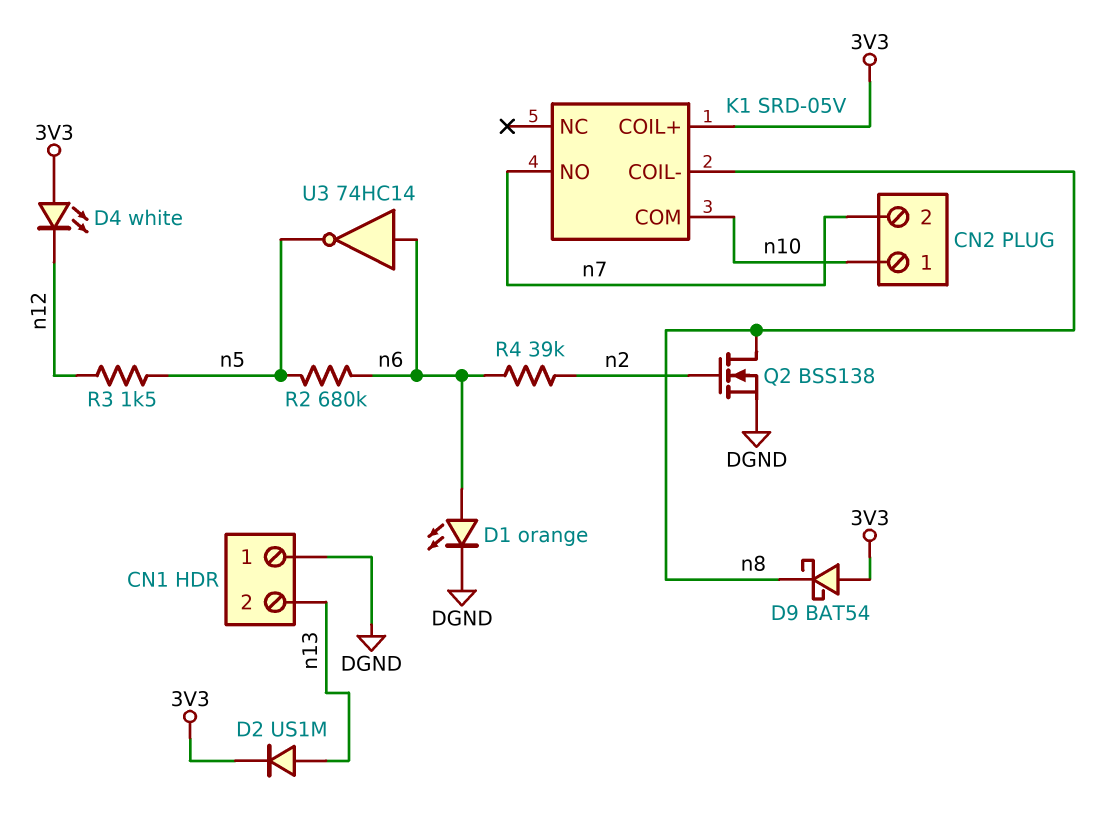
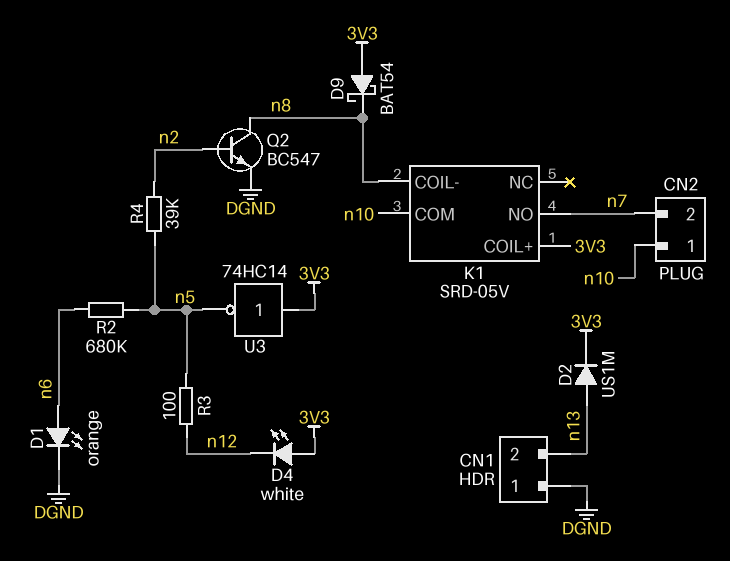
Q2: NMOS BSS138 (G n2, D n8, S DGND) -> NPN BC547 (B n2, C n8, E DGND)
R3: 1.5k (n5, n12) -> 100 (n5, n12)
R4: 39k (n2, n6) -> 39k (n2, n5)
U3: NOT 74HC14 (in n6, out n5) -> NOT 74HC14 (in 3V3, out n5)

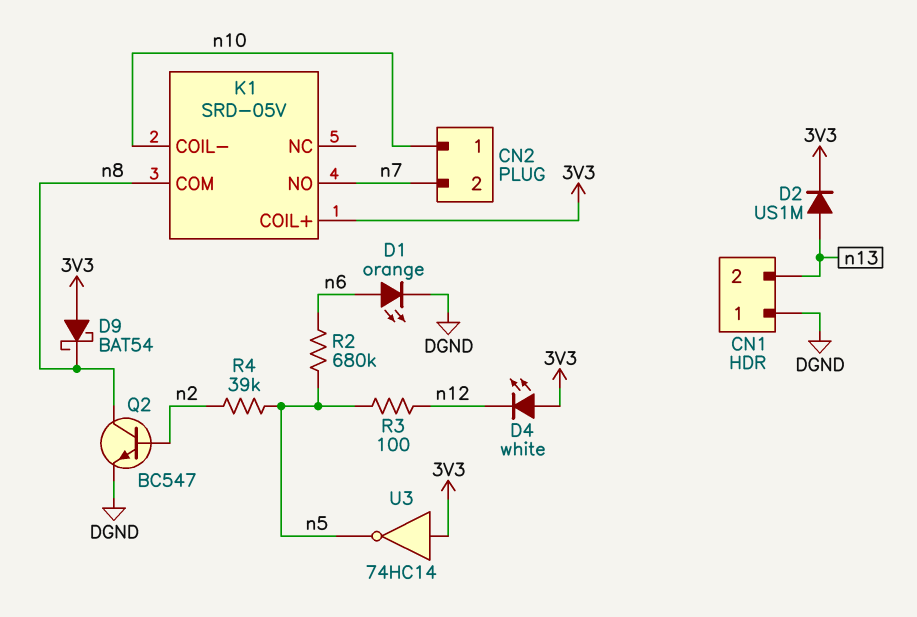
K1 pin COIL-: n8 -> n10
K1 pin COM: n10 -> n8

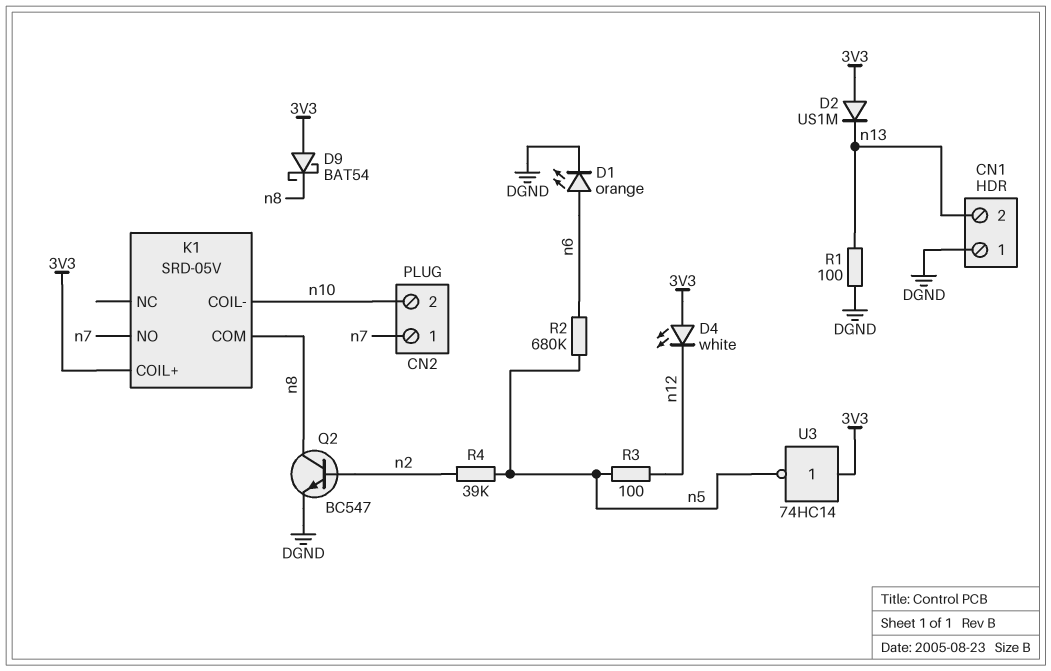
CN2 pin 1: n10 -> n7
CN2 pin 2: n7 -> n10
D2: diode US1M (A n13, K 3V3) -> diode US1M (A 3V3, K n13)
R1: none -> 100 (DGND, n13)

